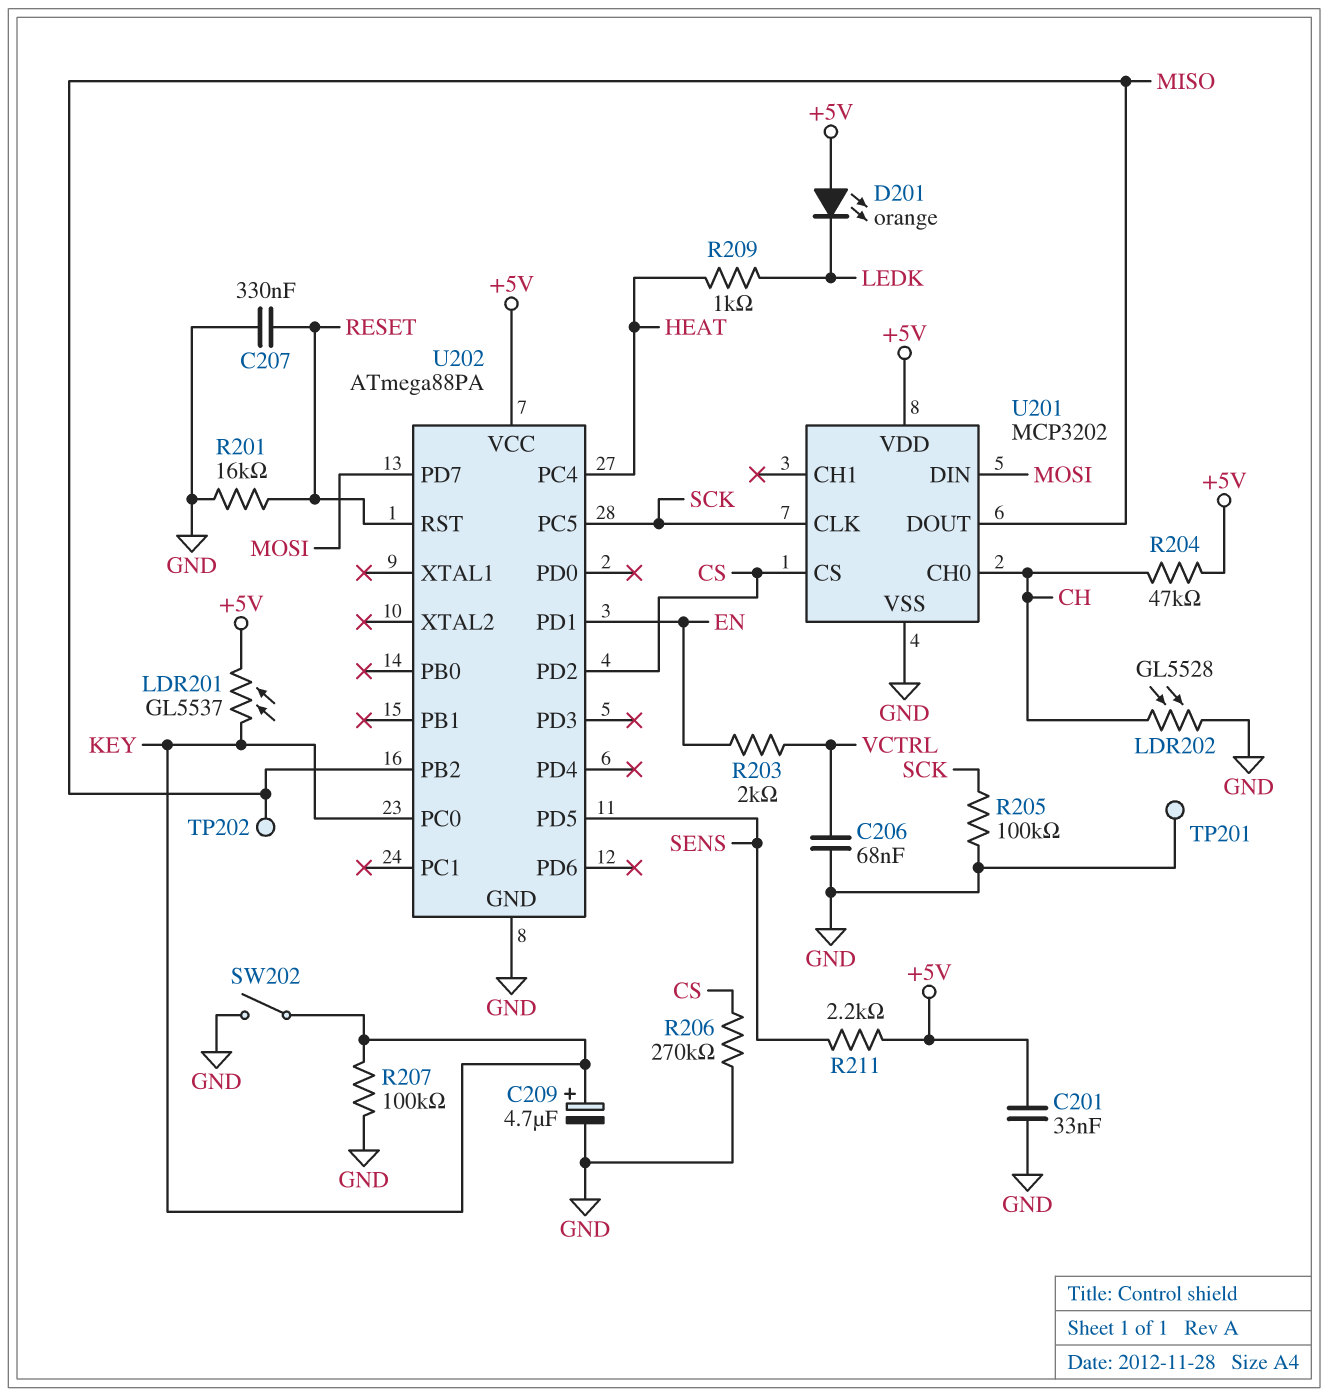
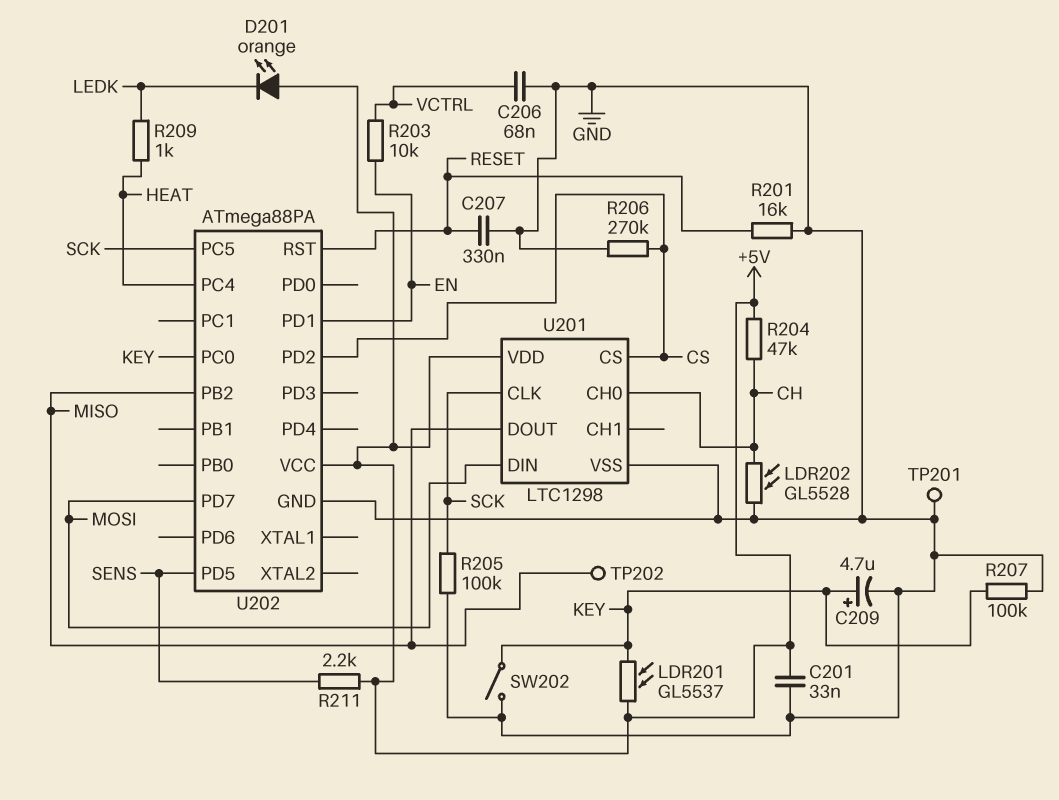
R203: 2k (EN, VCTRL) -> 10k (EN, VCTRL)
U201: MCP3202 -> LTC1298

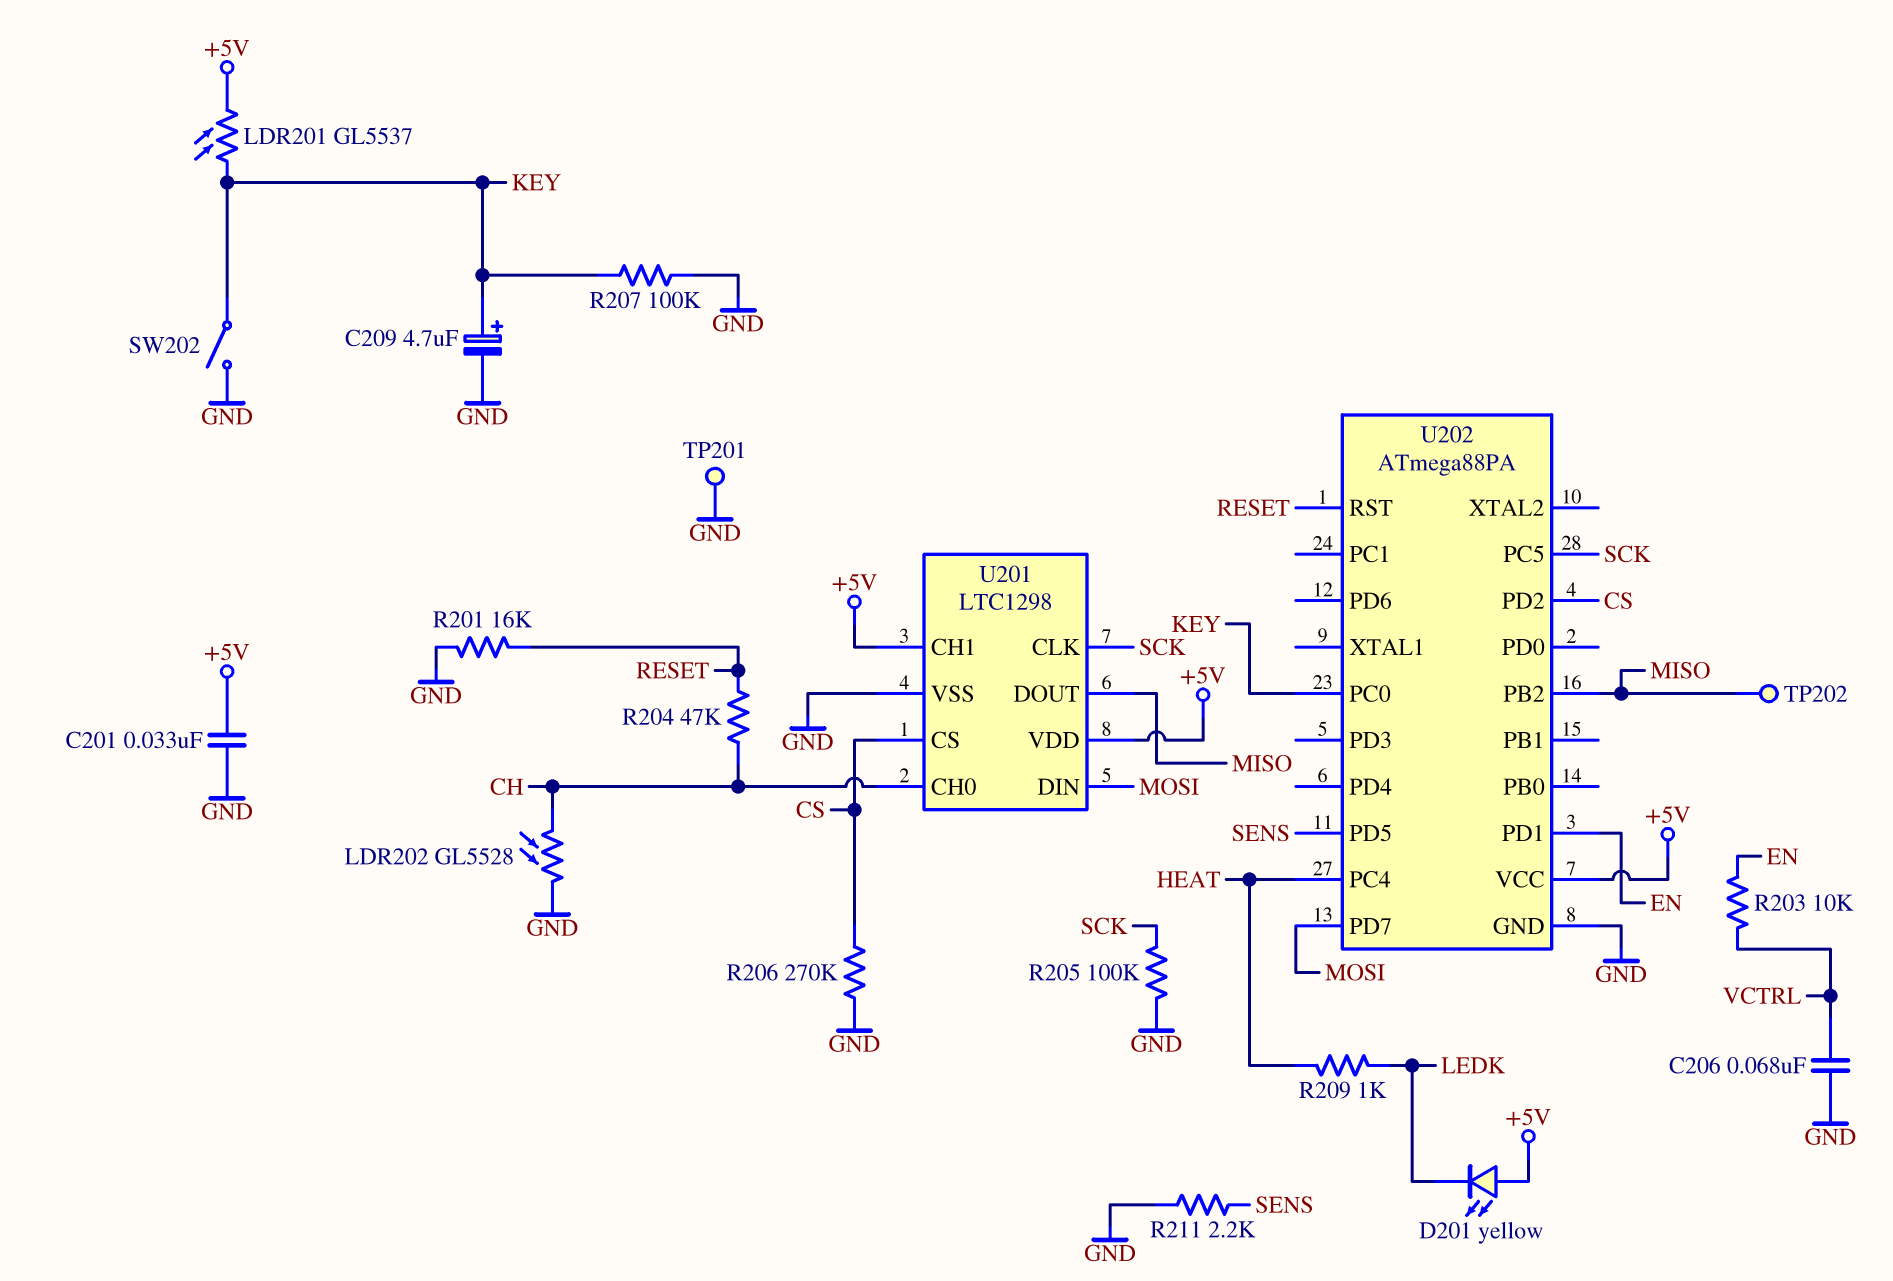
C207: 330nF (GND, RESET) -> none
D201: LED orange (A +5V, K LEDK) -> LED yellow (A +5V, K LEDK)
R204: 47k (+5V, CH) -> 47k (CH, RESET)
R211: 2.2k (+5V, SENS) -> 2.2k (GND, SENS)
U201 pin CH1: none -> +5V

